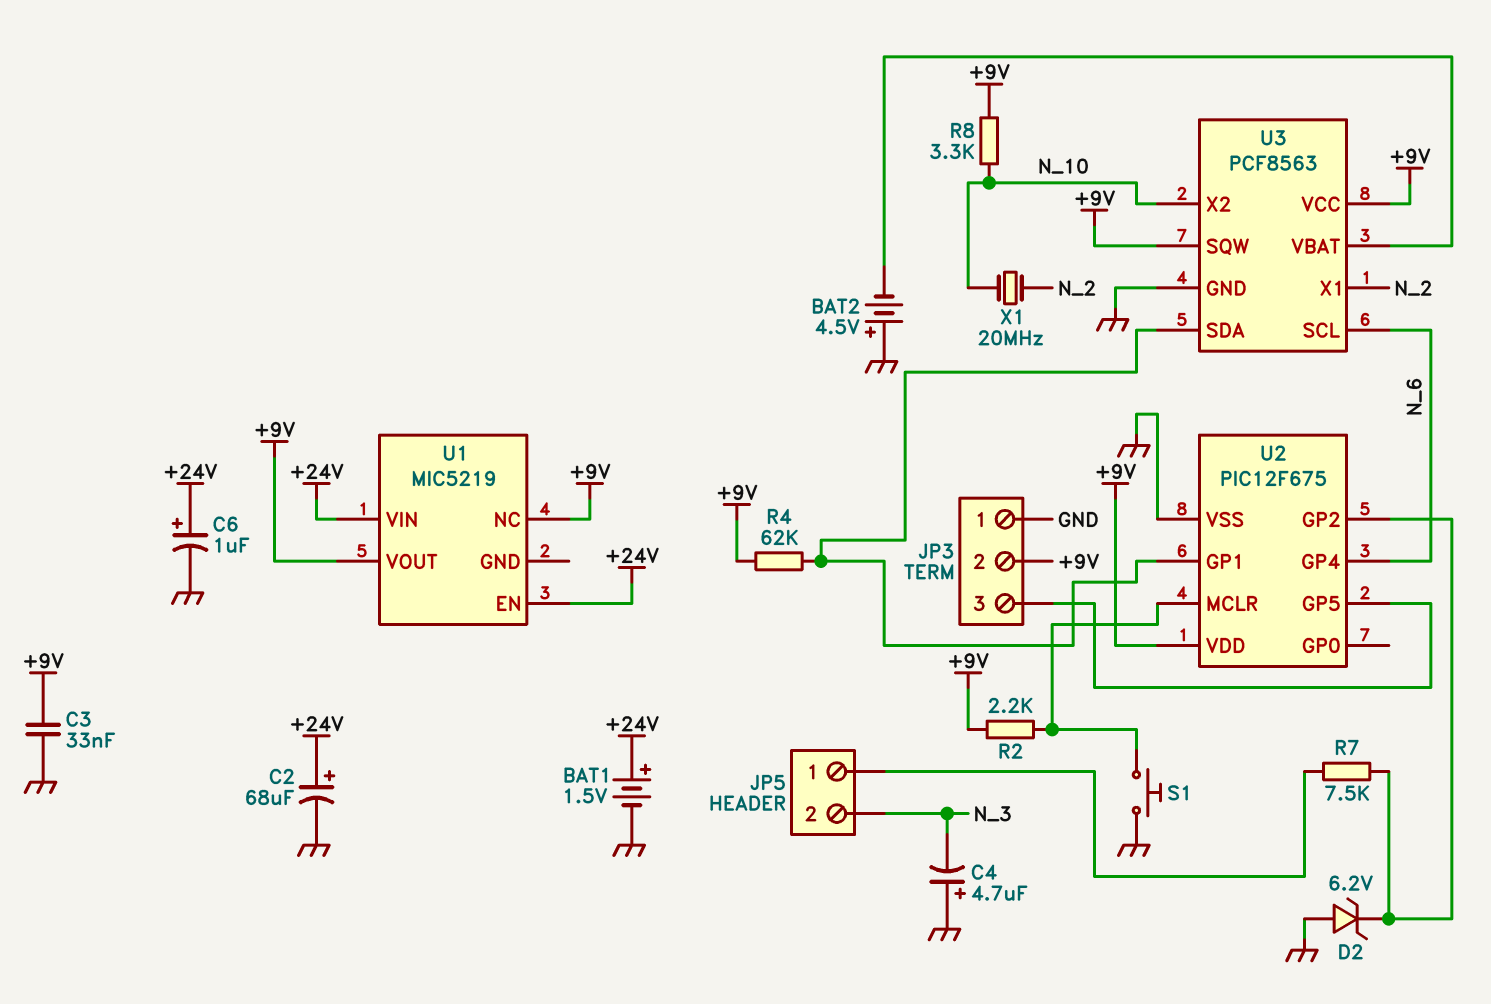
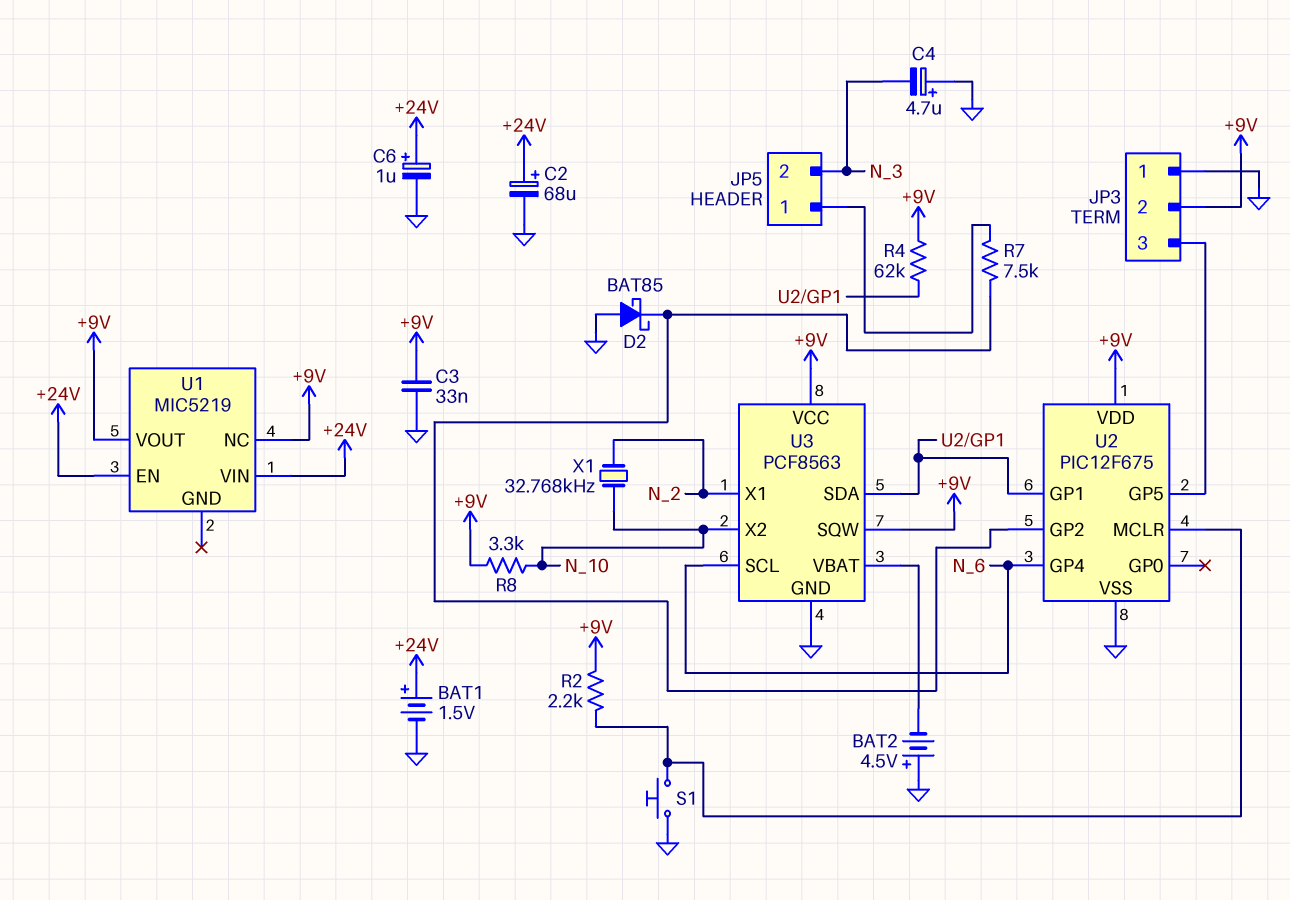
D2: zener 6.2V (A GND, K U2/GP2) -> schottky BAT85 (A GND, K U2/GP2)
X1: 20MHz (N_2, N_10) -> 32.768kHz (N_2, N_10)

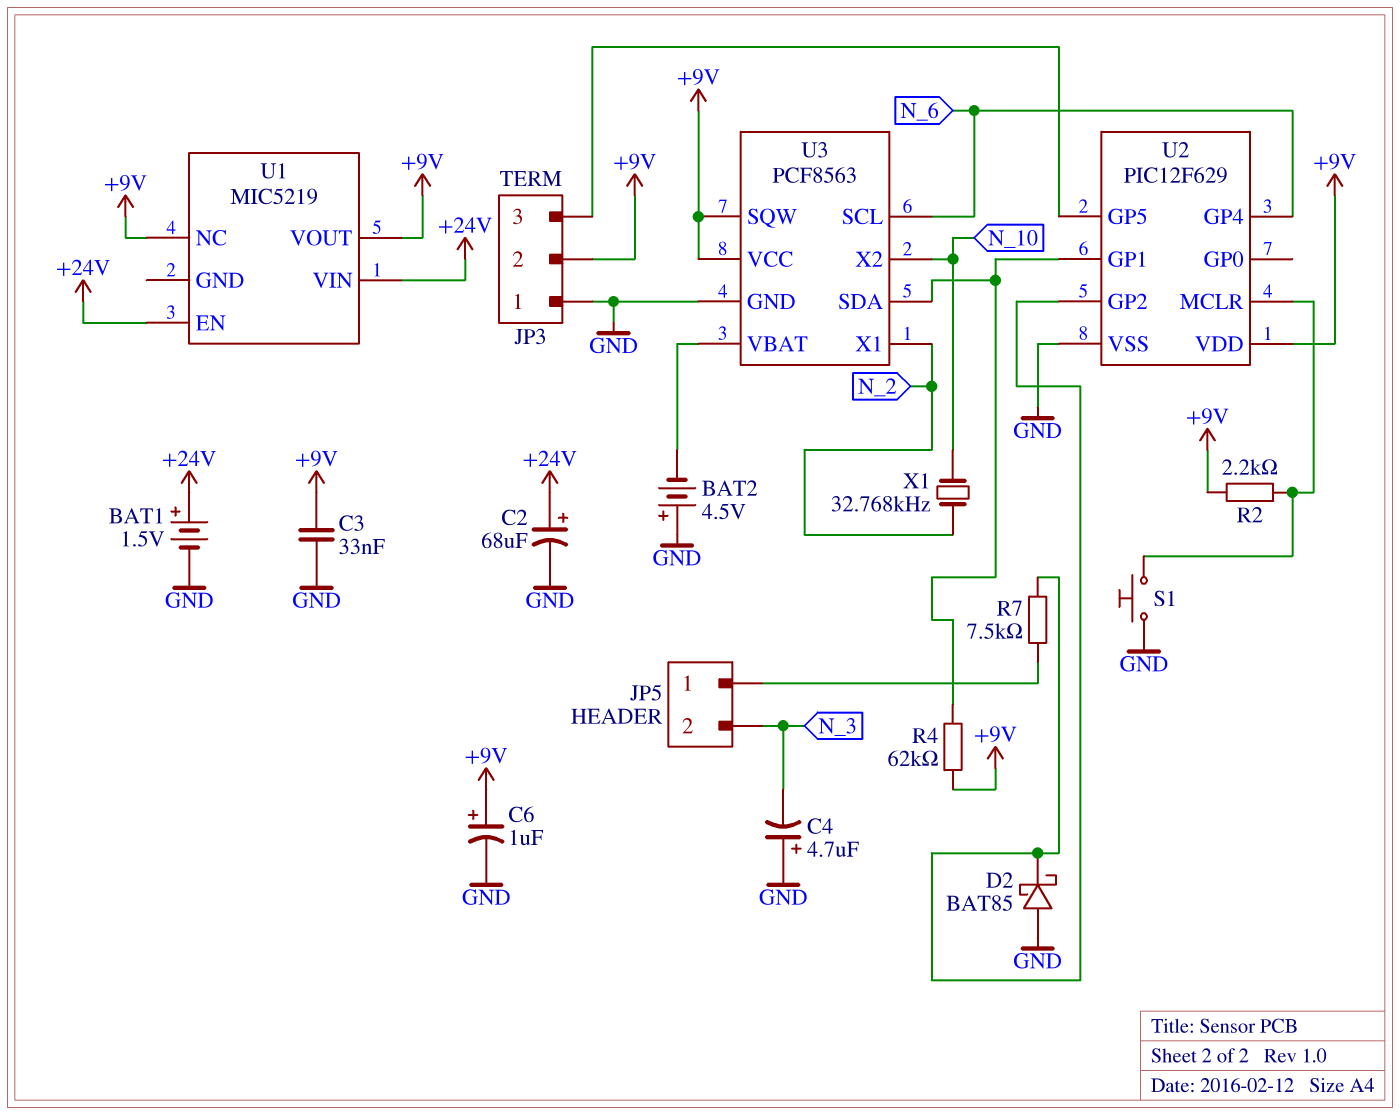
C6: 1uF (plus +24V, minus GND) -> 1uF (plus +9V, minus GND)
R8: 3.3k (+9V, N_10) -> none
U2: PIC12F675 -> PIC12F629

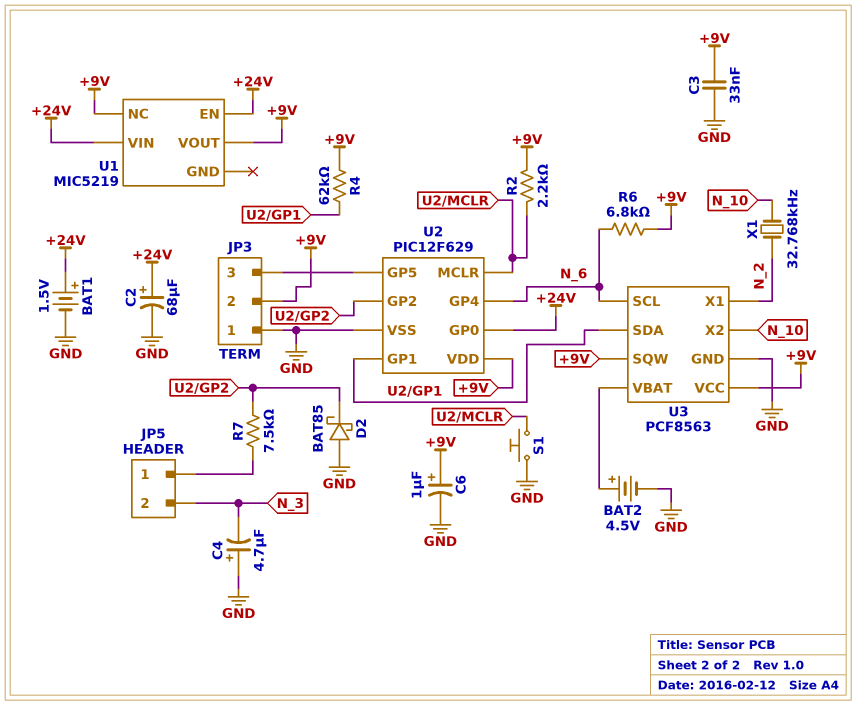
BAT2: 4.5V (plus GND, minus U3/VBAT) -> 4.5V (plus U3/VBAT, minus GND)
R6: none -> 6.8k (+9V, N_6)
U2 pin GP0: none -> +24V

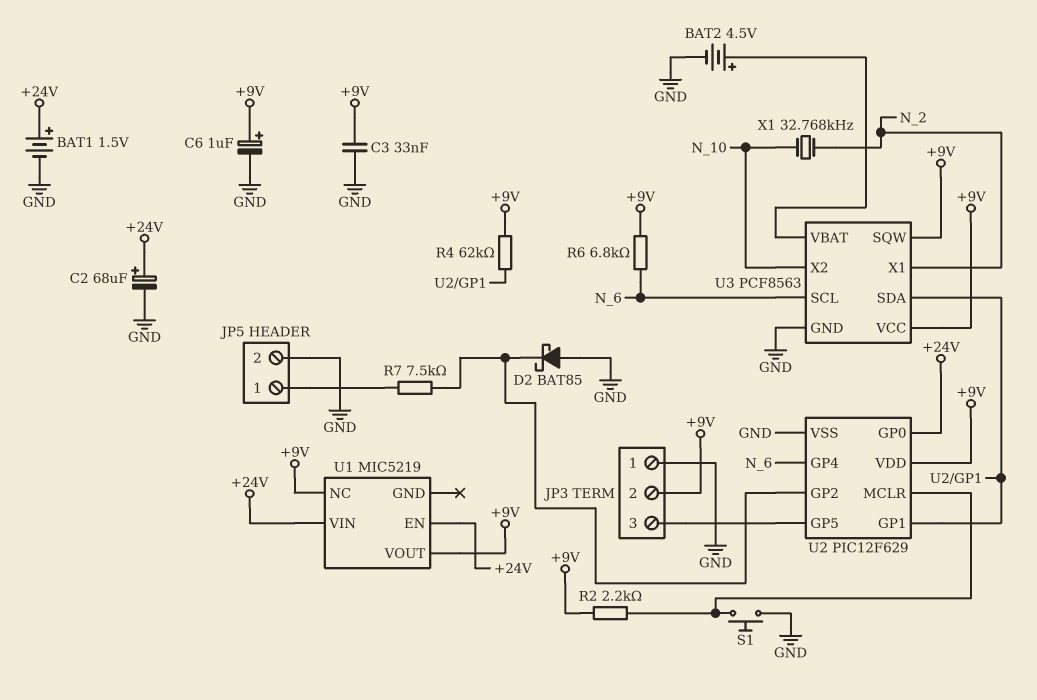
C4: 4.7uF (plus GND, minus N_3) -> none
JP5 pin 2: N_3 -> GND

